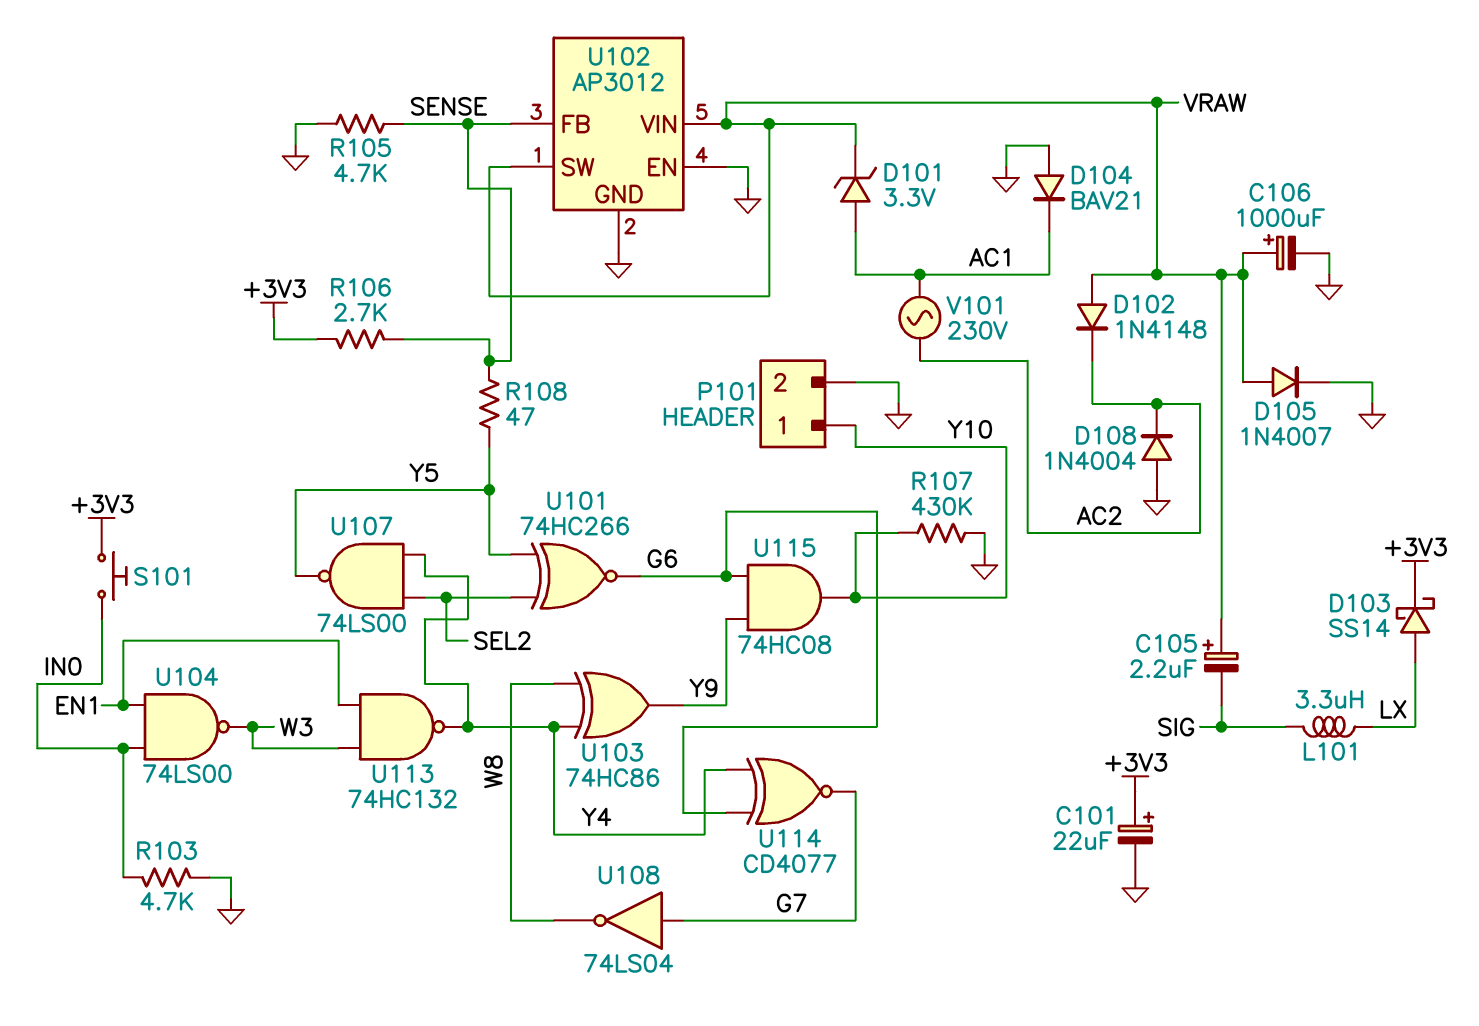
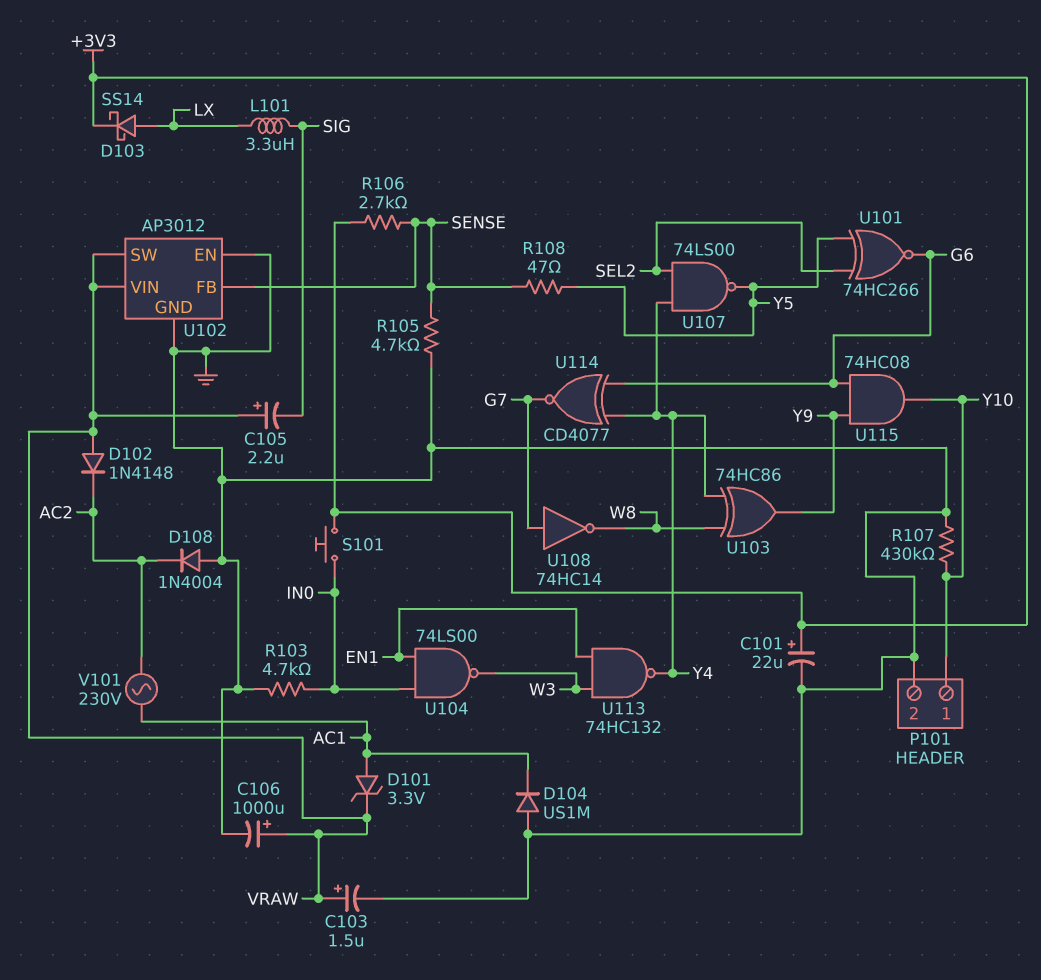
C103: none -> 1.5uF (plus VRAW, minus GND)
D104: diode BAV21 (A GND, K AC1) -> diode US1M (A GND, K AC1)
D105: diode 1N4007 (A VRAW, K GND) -> none
U108: NOT 74LS04 (in G7, out W8) -> NOT 74HC14 (in G7, out W8)

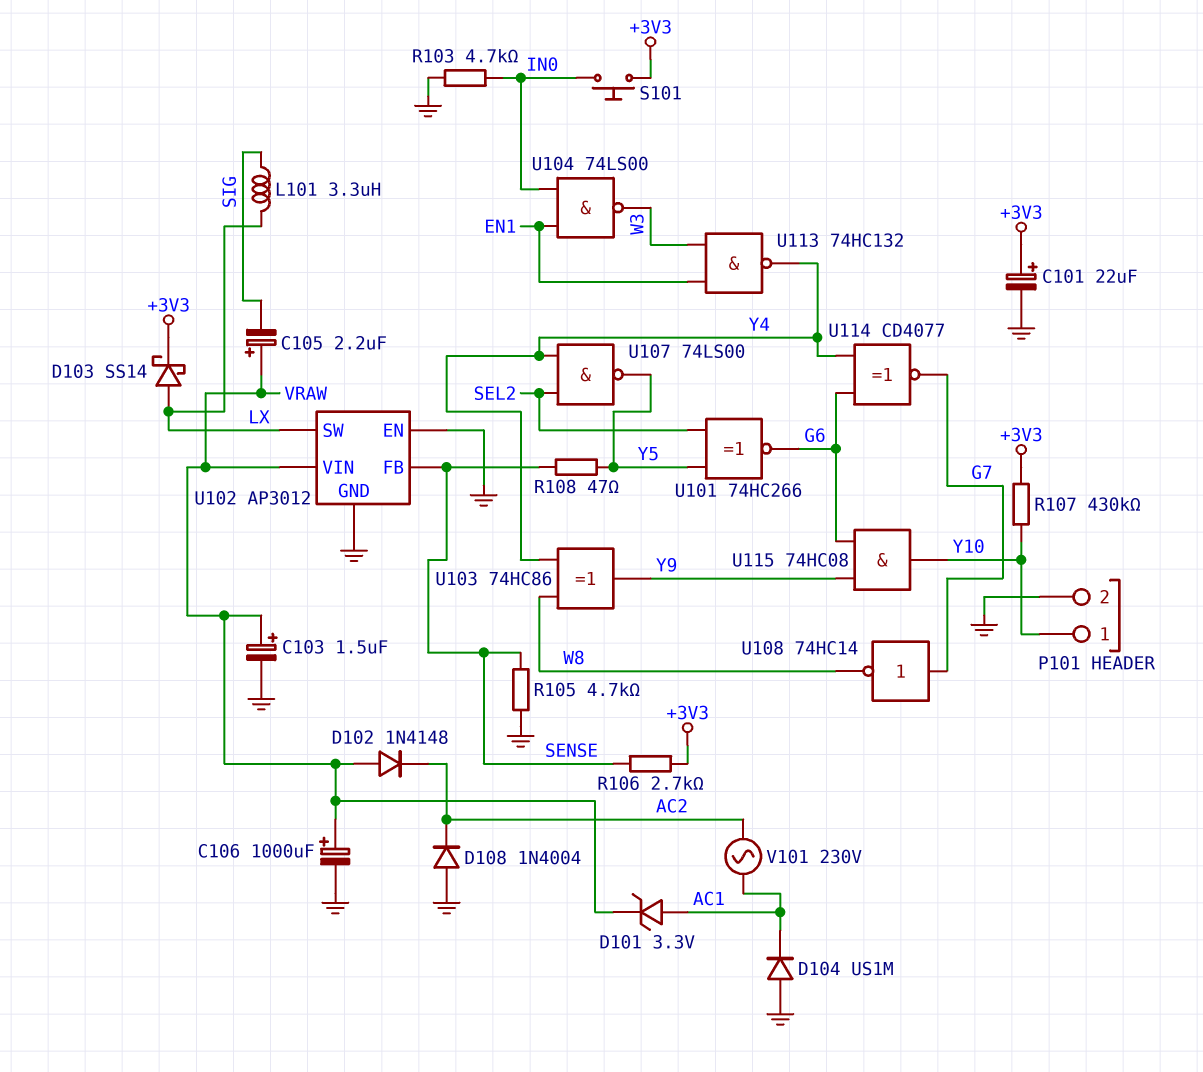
R107: 430k (GND, Y10) -> 430k (+3V3, Y10)
U102 pin SW: VRAW -> LX

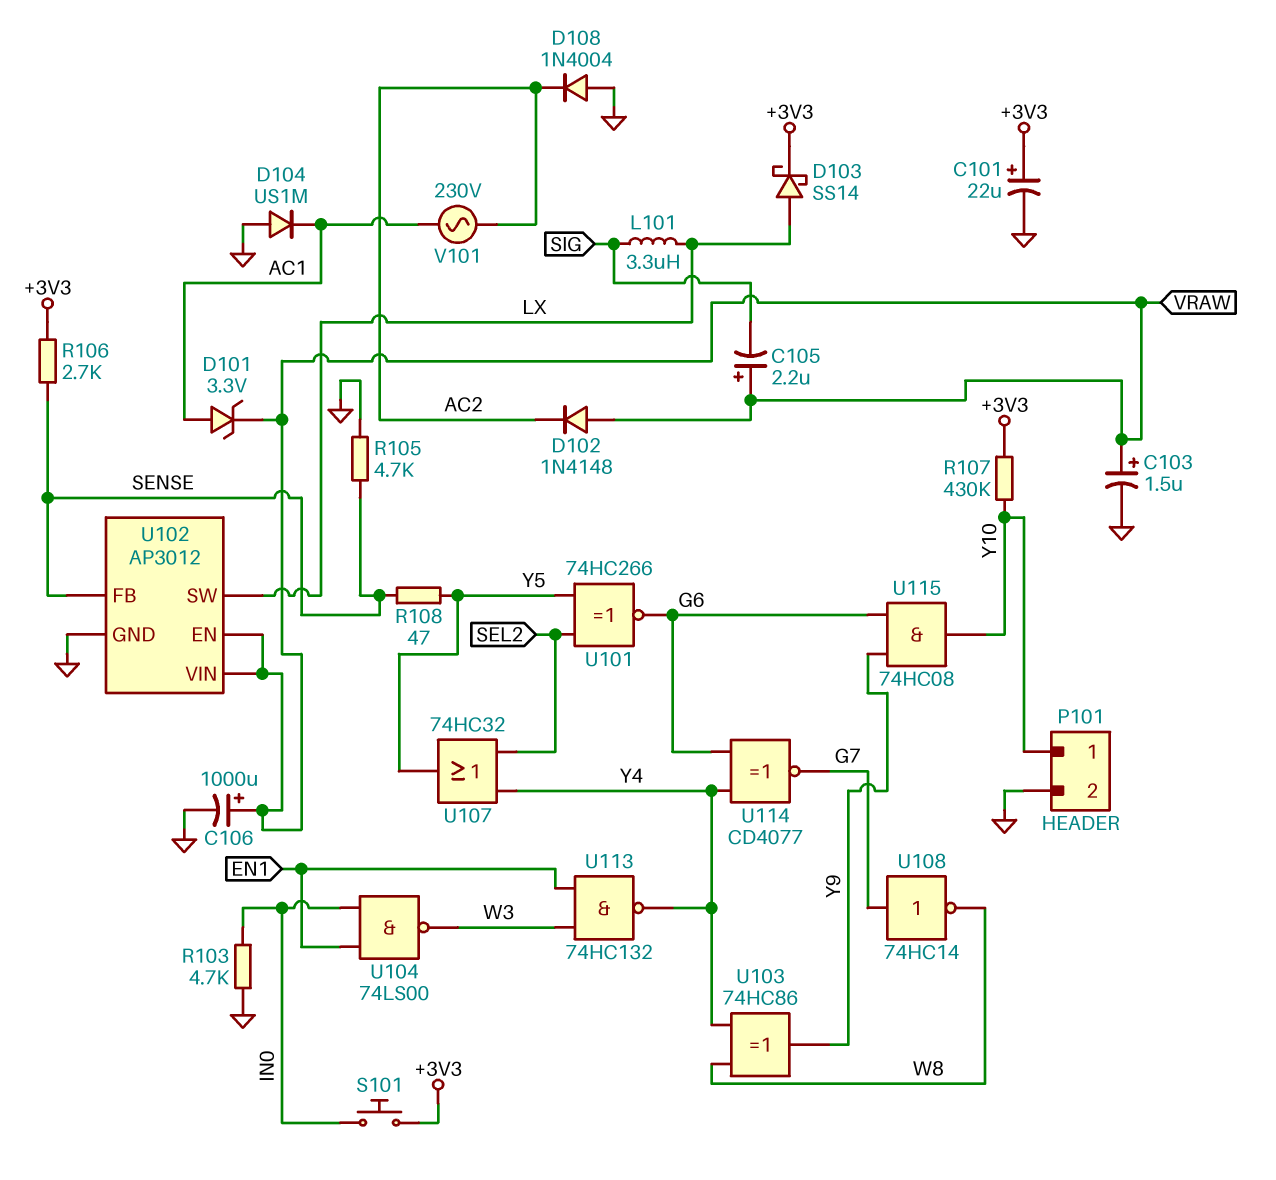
U102 pin EN: GND -> VRAW
U107: NAND 74LS00 (in SEL2, in Y4, out Y5) -> OR 74HC32 (in SEL2, in Y4, out Y5)

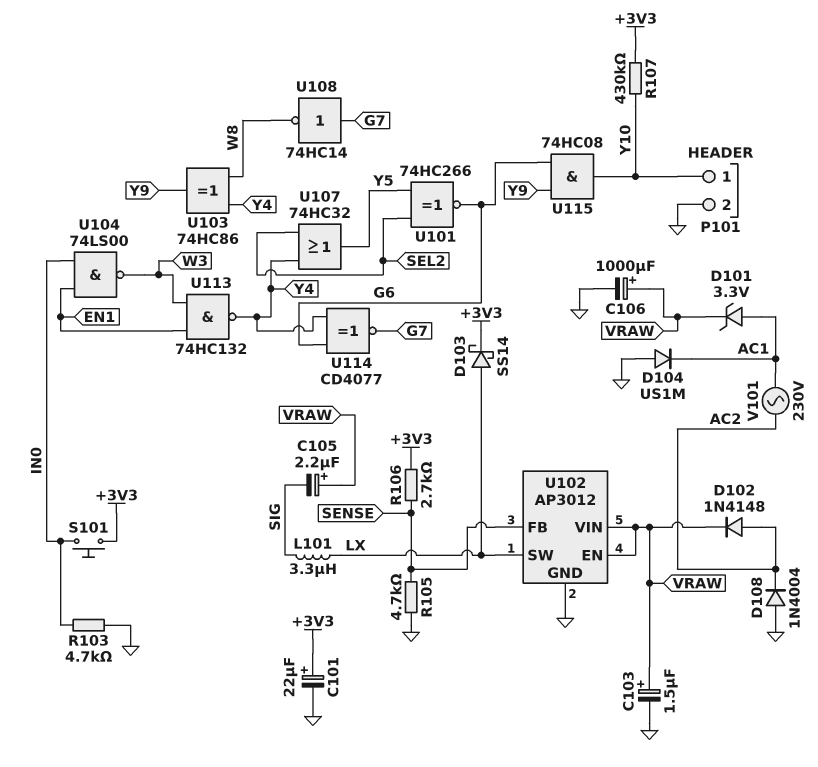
D102: diode 1N4148 (A VRAW, K AC2) -> diode 1N4148 (A AC2, K VRAW)
R108: 47 (SENSE, Y5) -> none

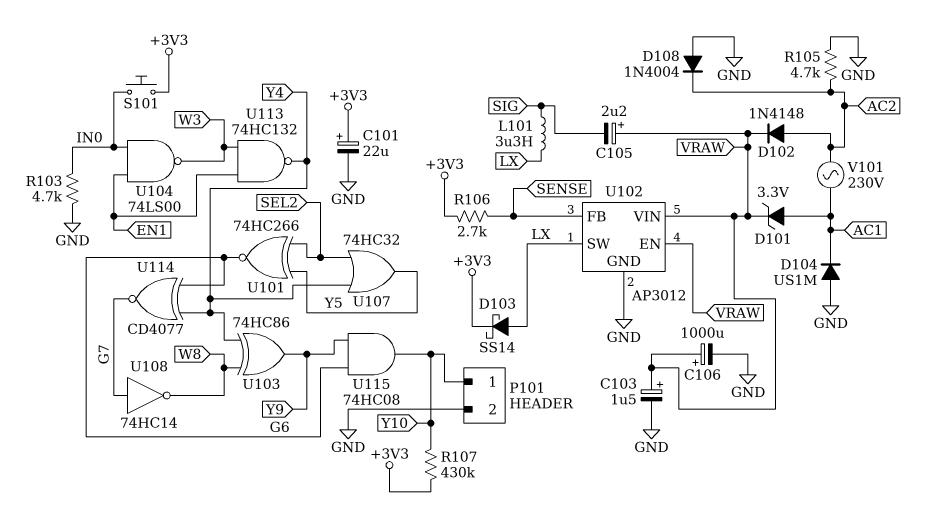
R105: 4.7k (GND, SENSE) -> 4.7k (AC2, GND)

